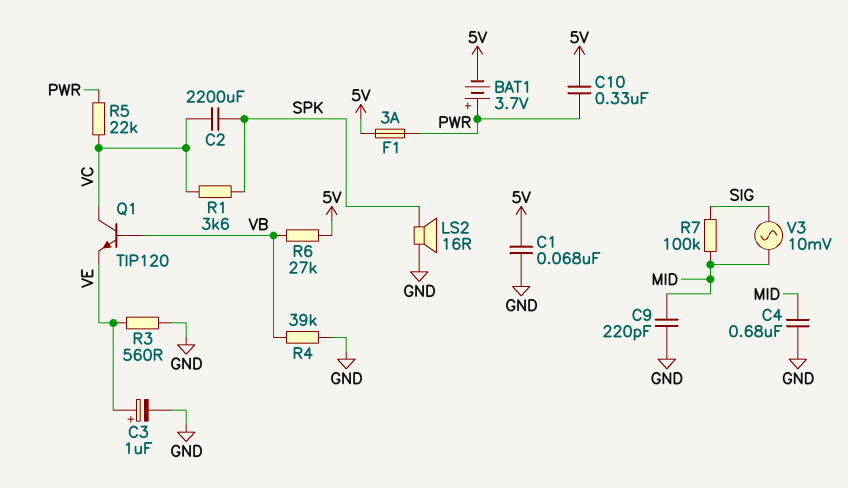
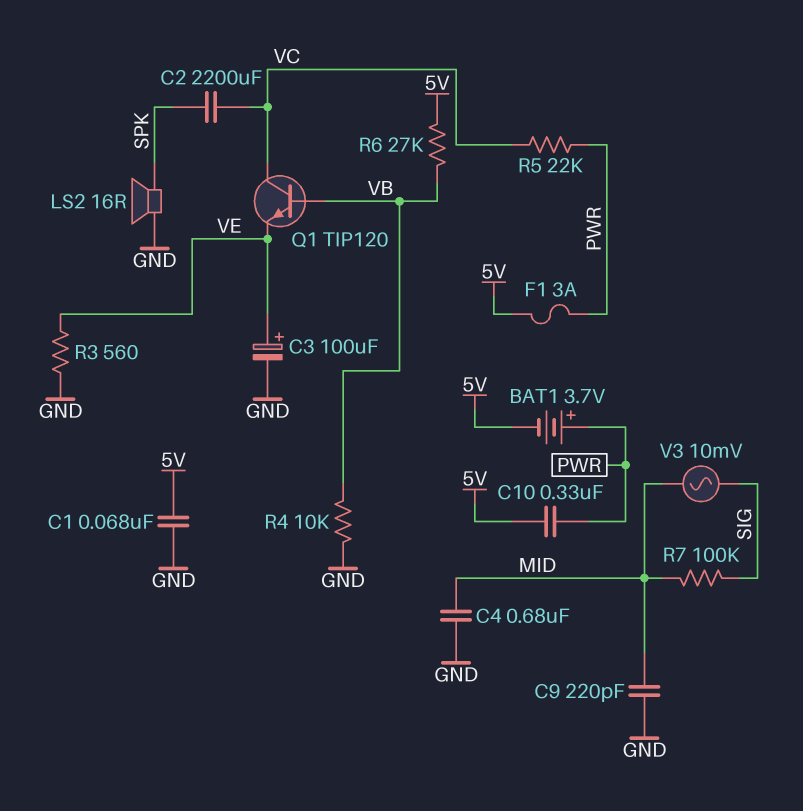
C3: 1uF (plus VE, minus GND) -> 100uF (plus VE, minus GND)
R1: 3.6k (SPK, VC) -> none
R4: 39k (GND, VB) -> 10k (GND, VB)

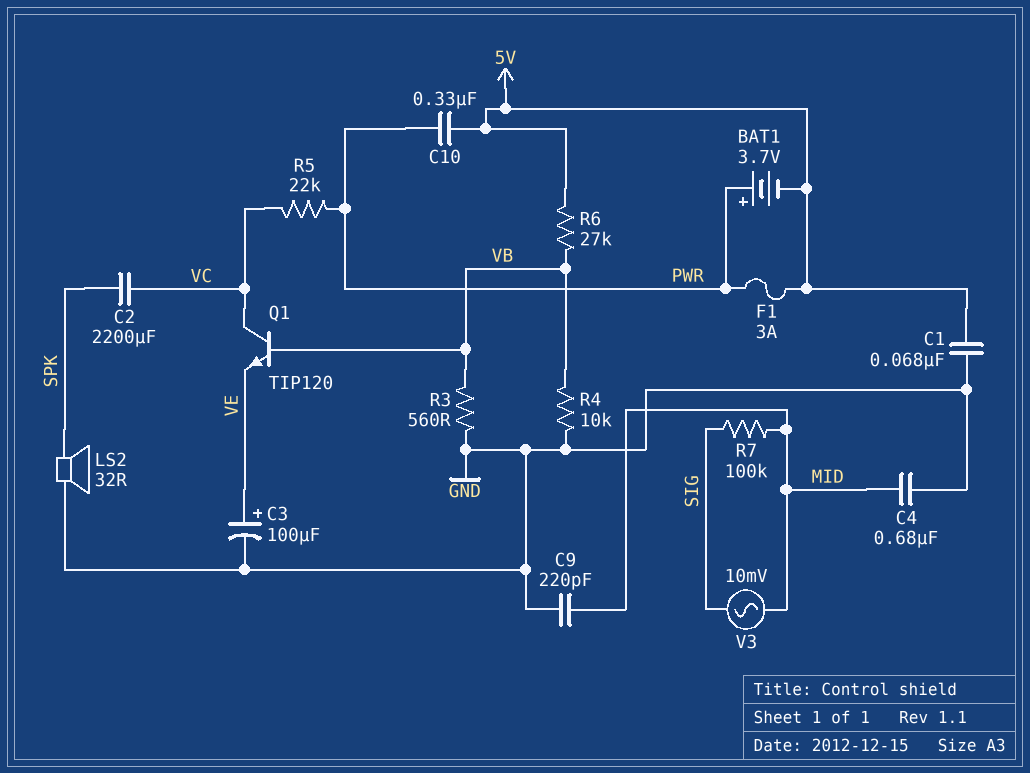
LS2: speaker 16R (GND, SPK) -> speaker 32R (GND, SPK)
R3: 560 (GND, VE) -> 560 (GND, VB)

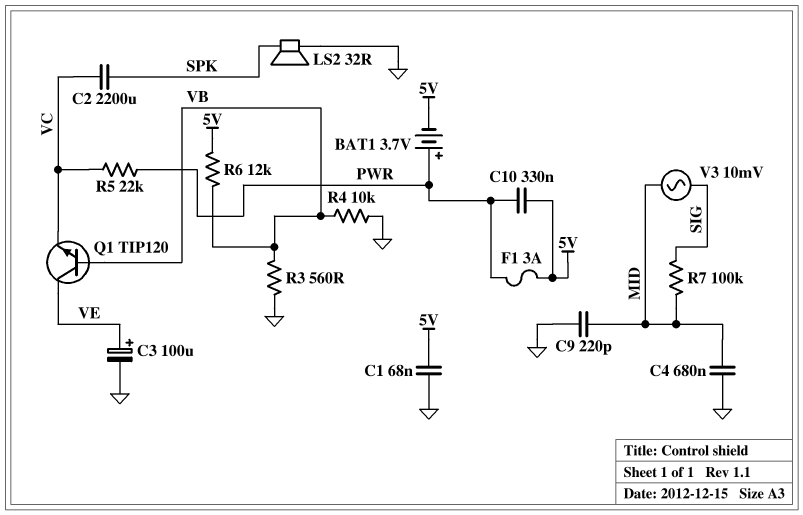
Q1: NPN TIP120 (B VB, C VC, E VE) -> NPN TIP120 (B VB, C VE, E VC)
R6: 27k (5V, VB) -> 12k (5V, VB)

